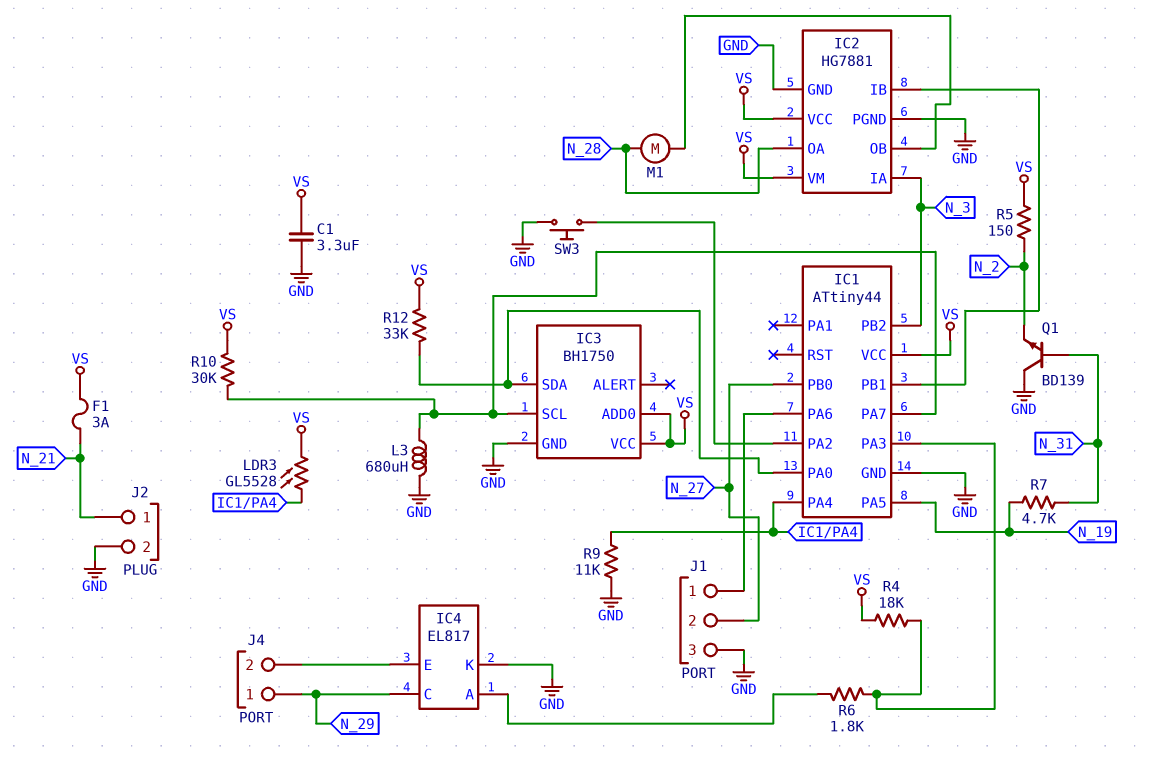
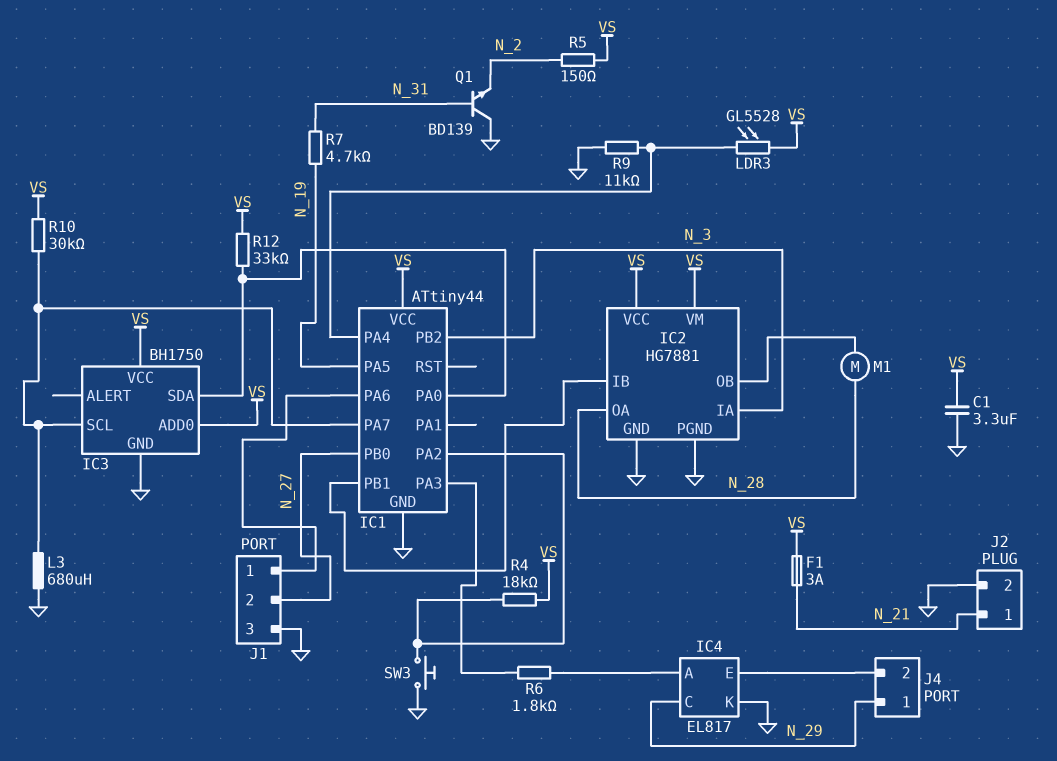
R4: 18k (IC1/PA3, VS) -> 18k (IC1/PA2, VS)

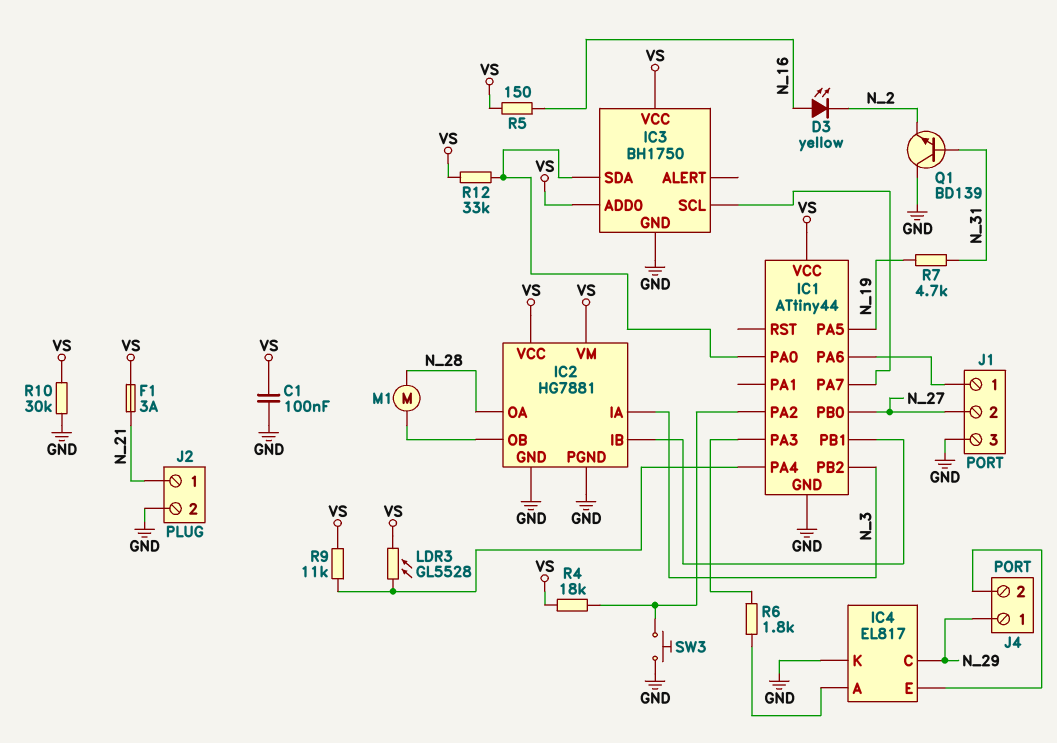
C1: 3.3uF (GND, VS) -> 100nF (GND, VS)
D3: none -> LED yellow (A N_16, K N_2)
L3: 680uH (GND, IC1/PA7) -> none
R5: 150 (N_2, VS) -> 150 (N_16, VS)
R9: 11k (GND, IC1/PA4) -> 11k (IC1/PA4, VS)
R10: 30k (IC1/PA7, VS) -> 30k (GND, VS)

